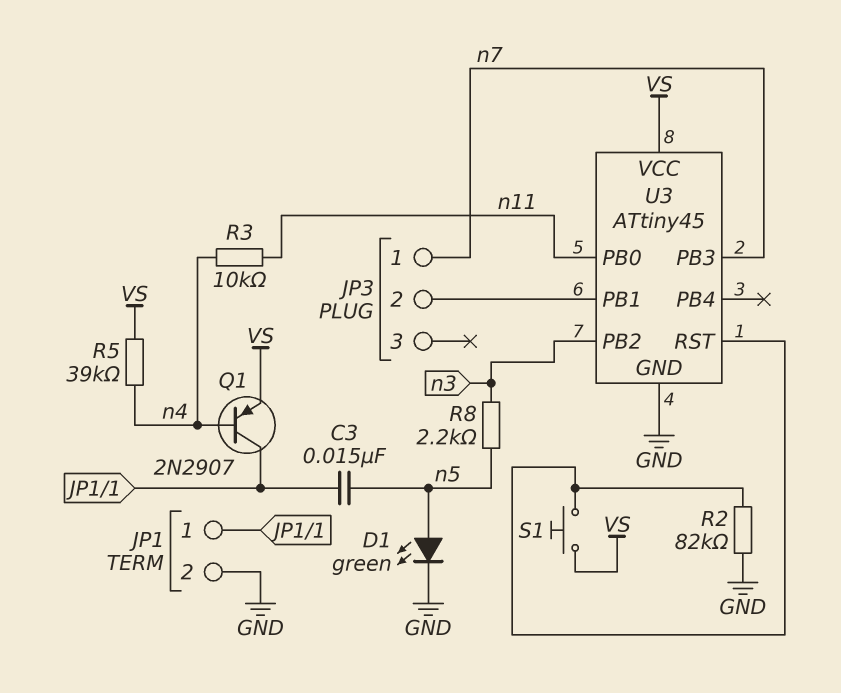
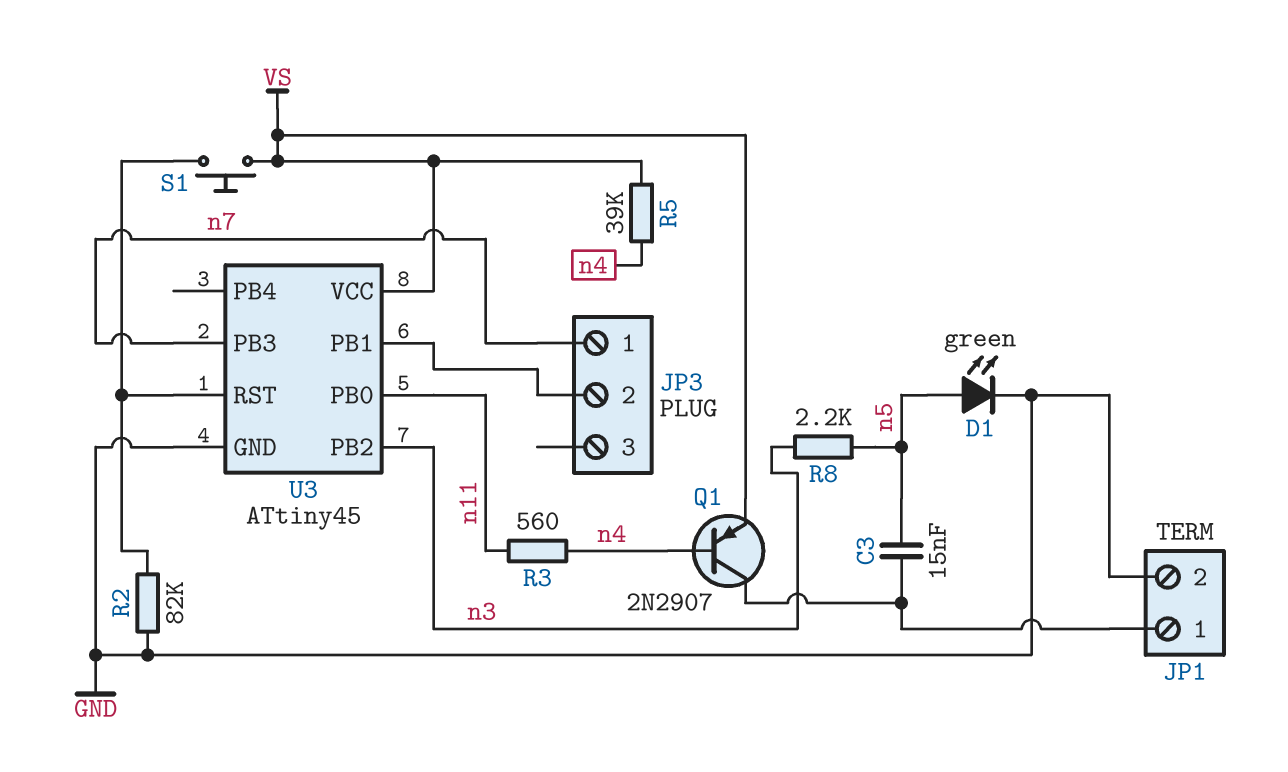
R3: 10k (n4, n11) -> 560 (n4, n11)

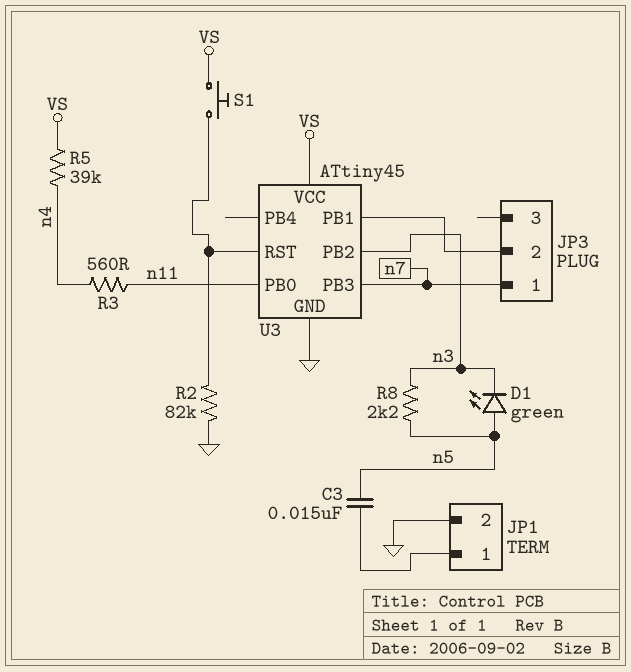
D1: LED green (A n5, K GND) -> LED green (A n5, K n3)
Q1: PNP 2N2907 (B n4, C JP1/1, E VS) -> none

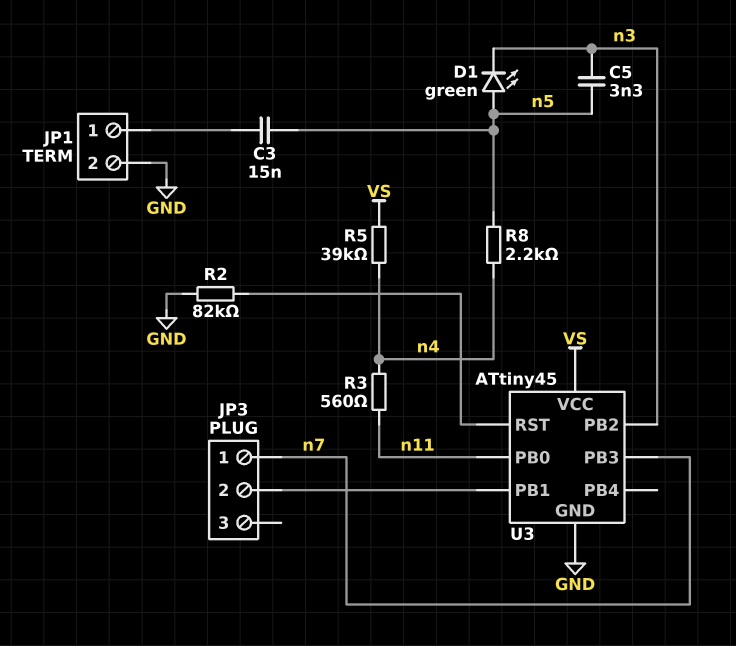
C5: none -> 3.3nF (n3, n5)
R8: 2.2k (n3, n5) -> 2.2k (n4, n5)
S1: button (U3/RST, VS) -> none

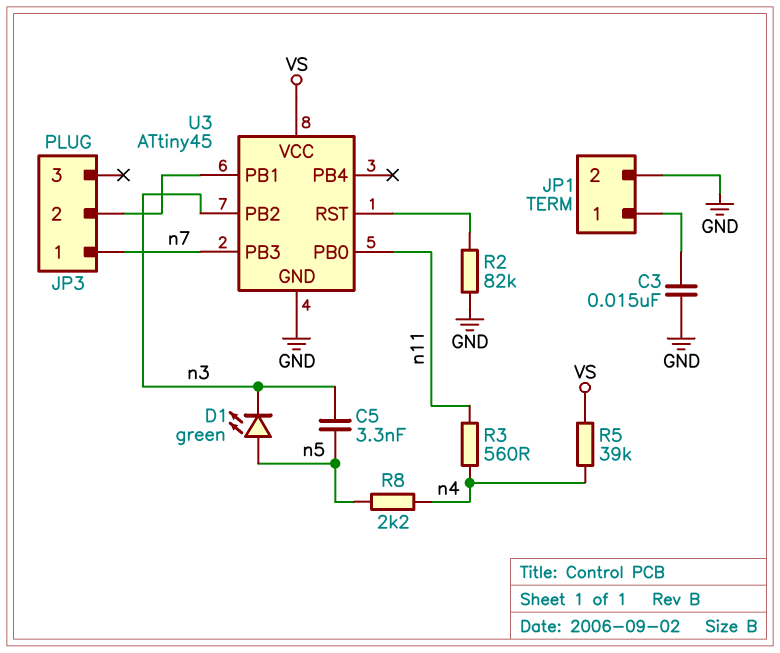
C3: 15nF (JP1/1, n5) -> 15nF (GND, JP1/1)

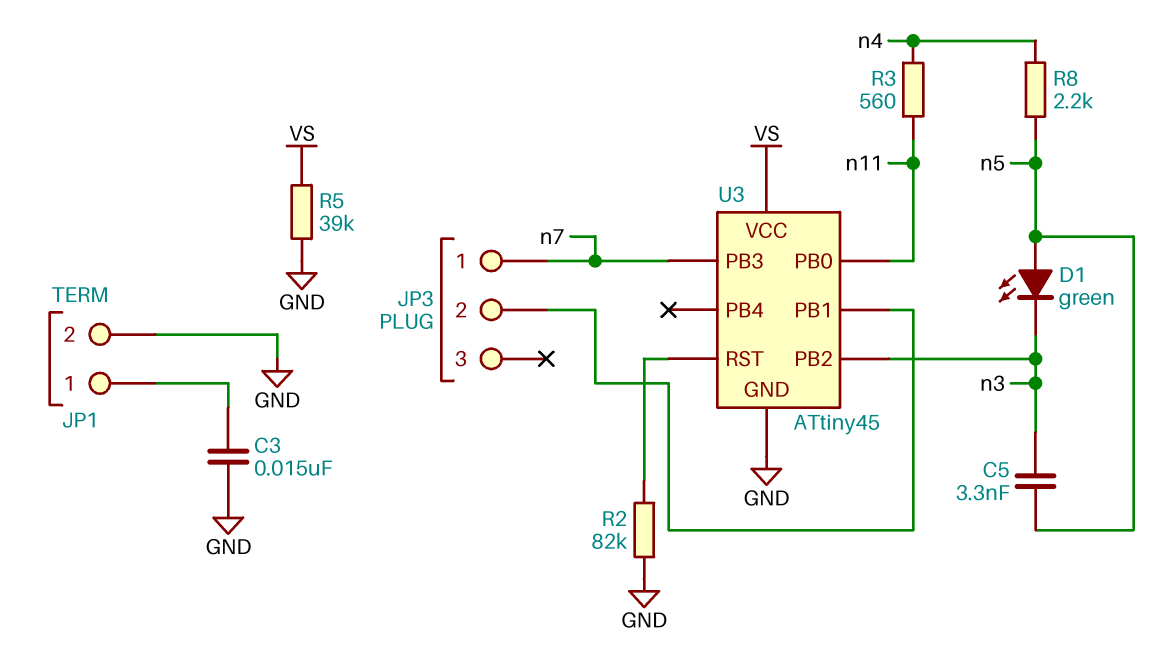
R5: 39k (VS, n4) -> 39k (GND, VS)

